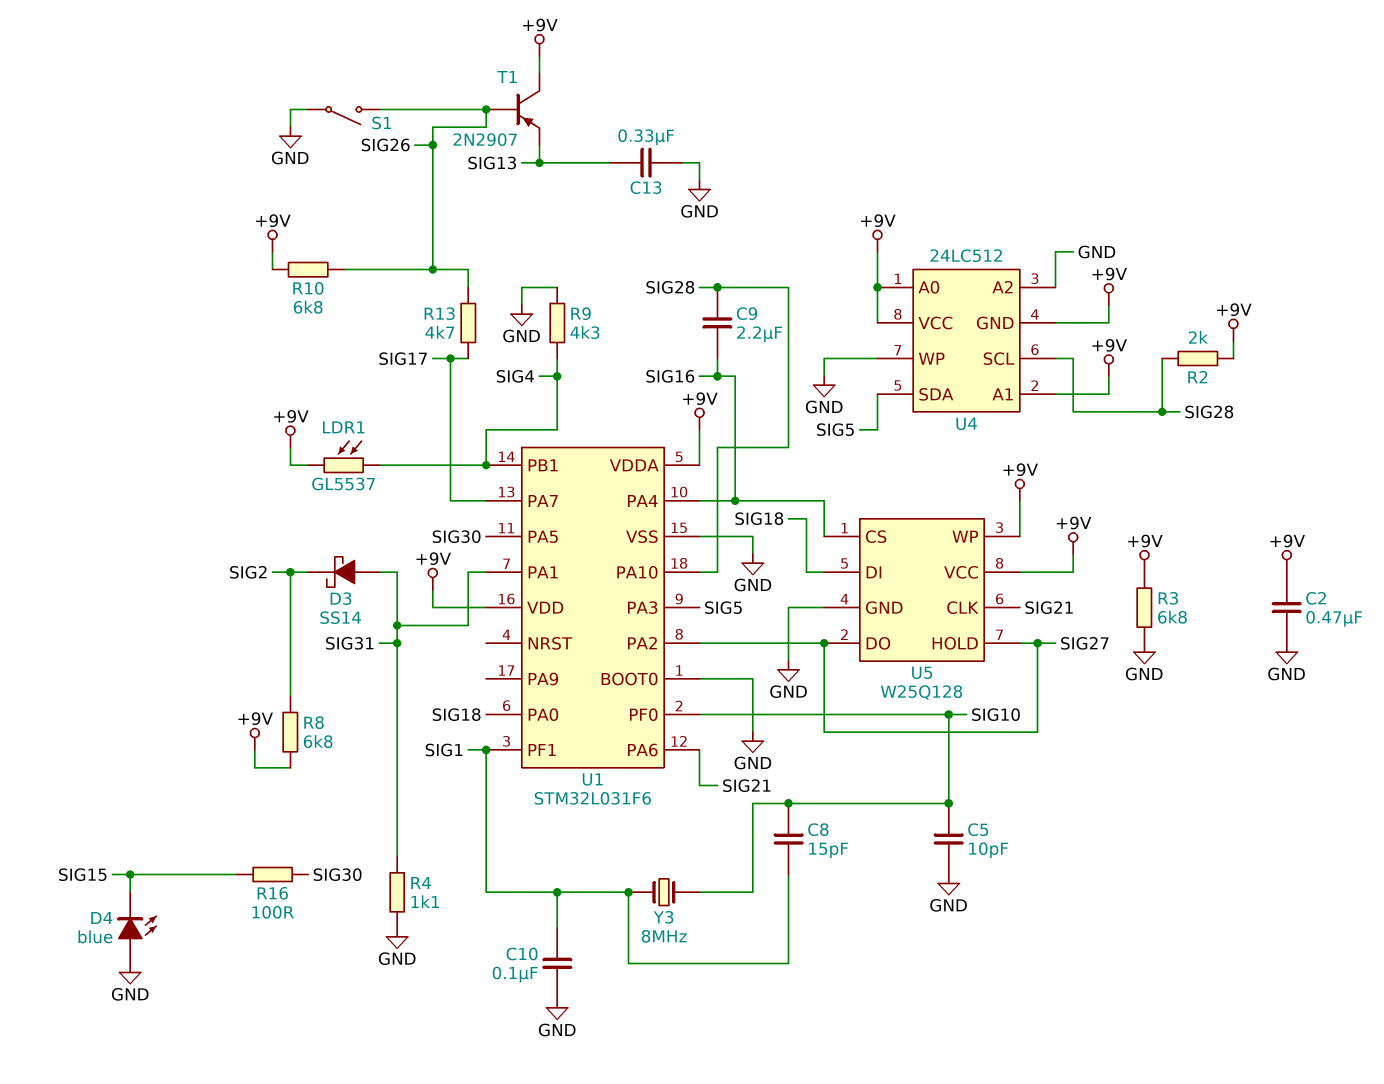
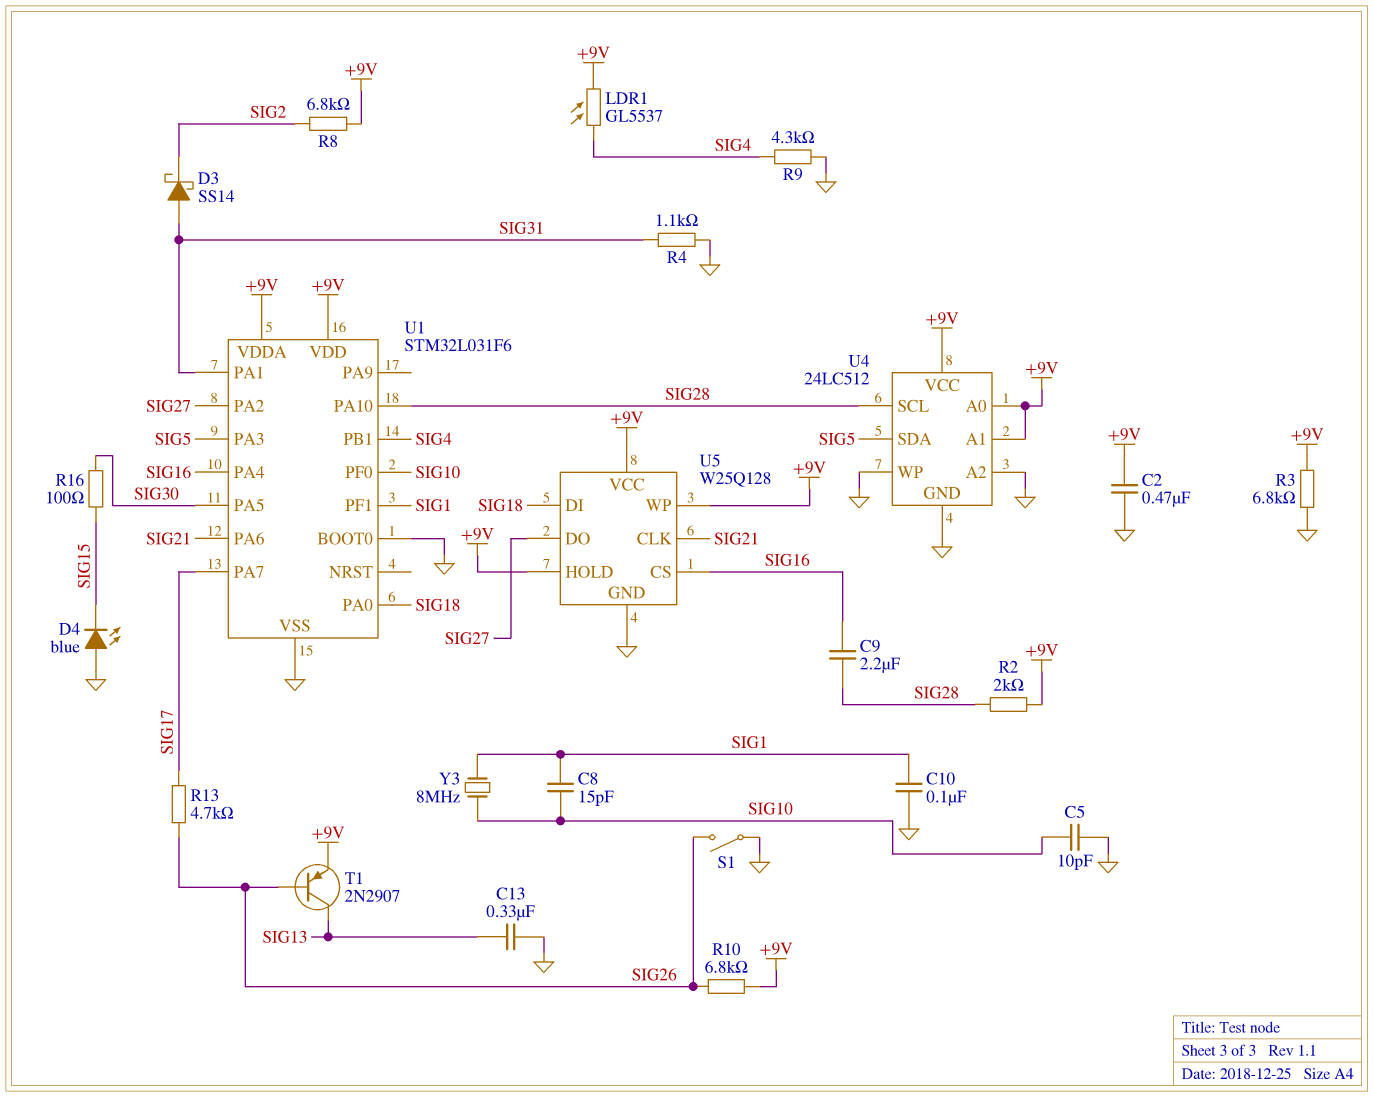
T1: PNP 2N2907 (B SIG26, C +9V, E SIG13) -> PNP 2N2907 (B SIG26, C SIG13, E +9V)
U4 pin GND: +9V -> GND
U5 pin HOLD: SIG27 -> +9V

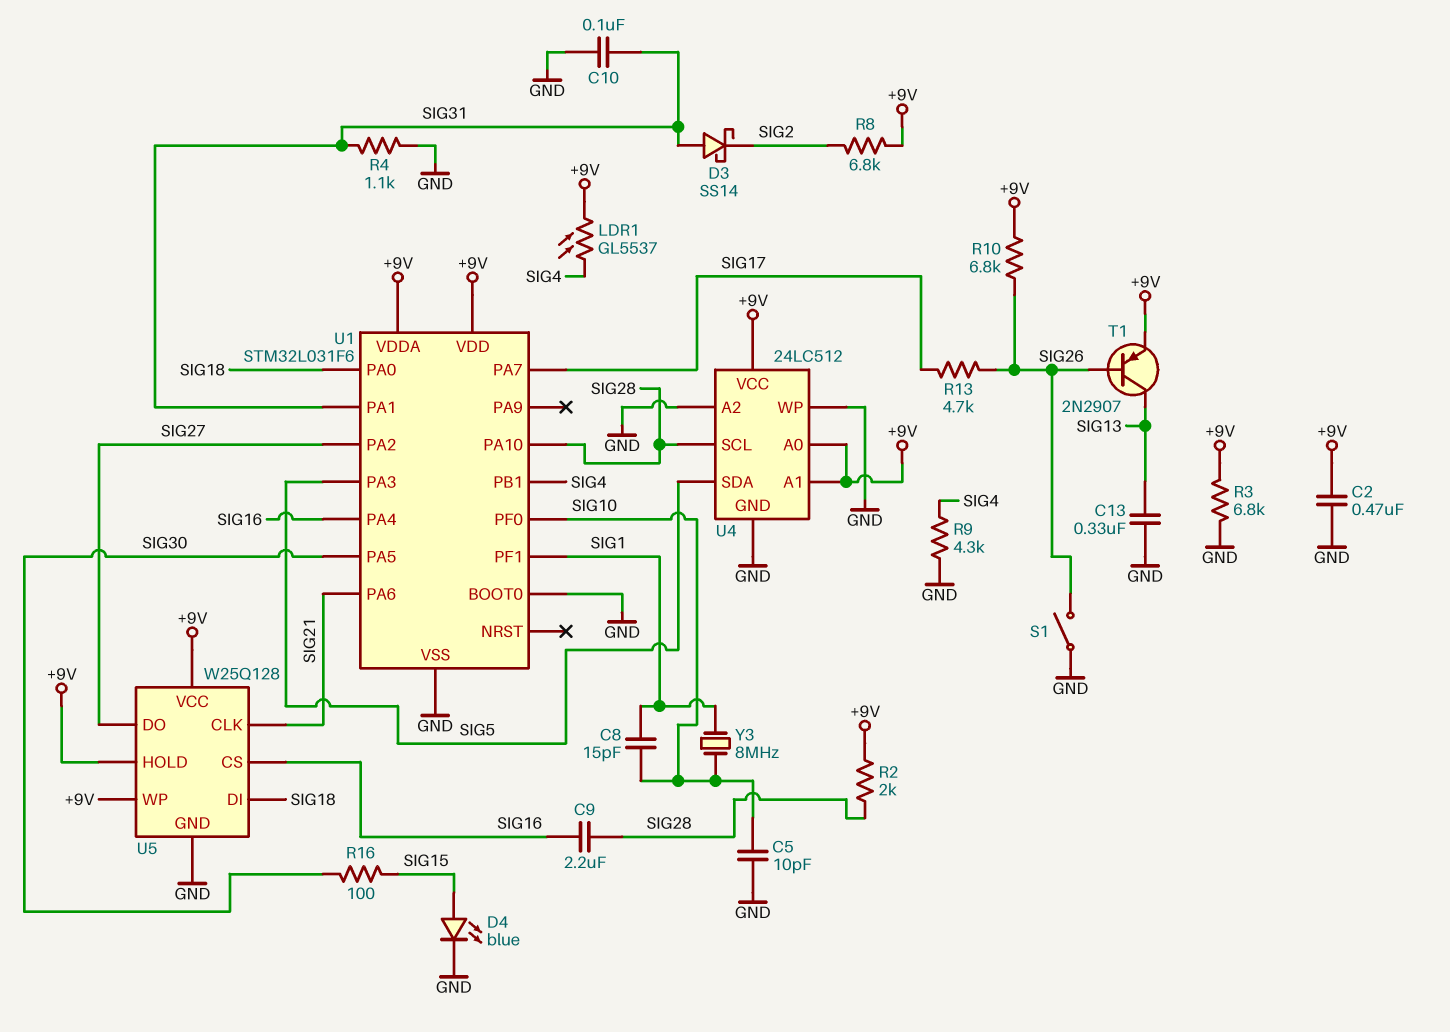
C10: 100nF (GND, SIG1) -> 100nF (GND, SIG31)
D4: LED blue (A GND, K SIG15) -> LED blue (A SIG15, K GND)

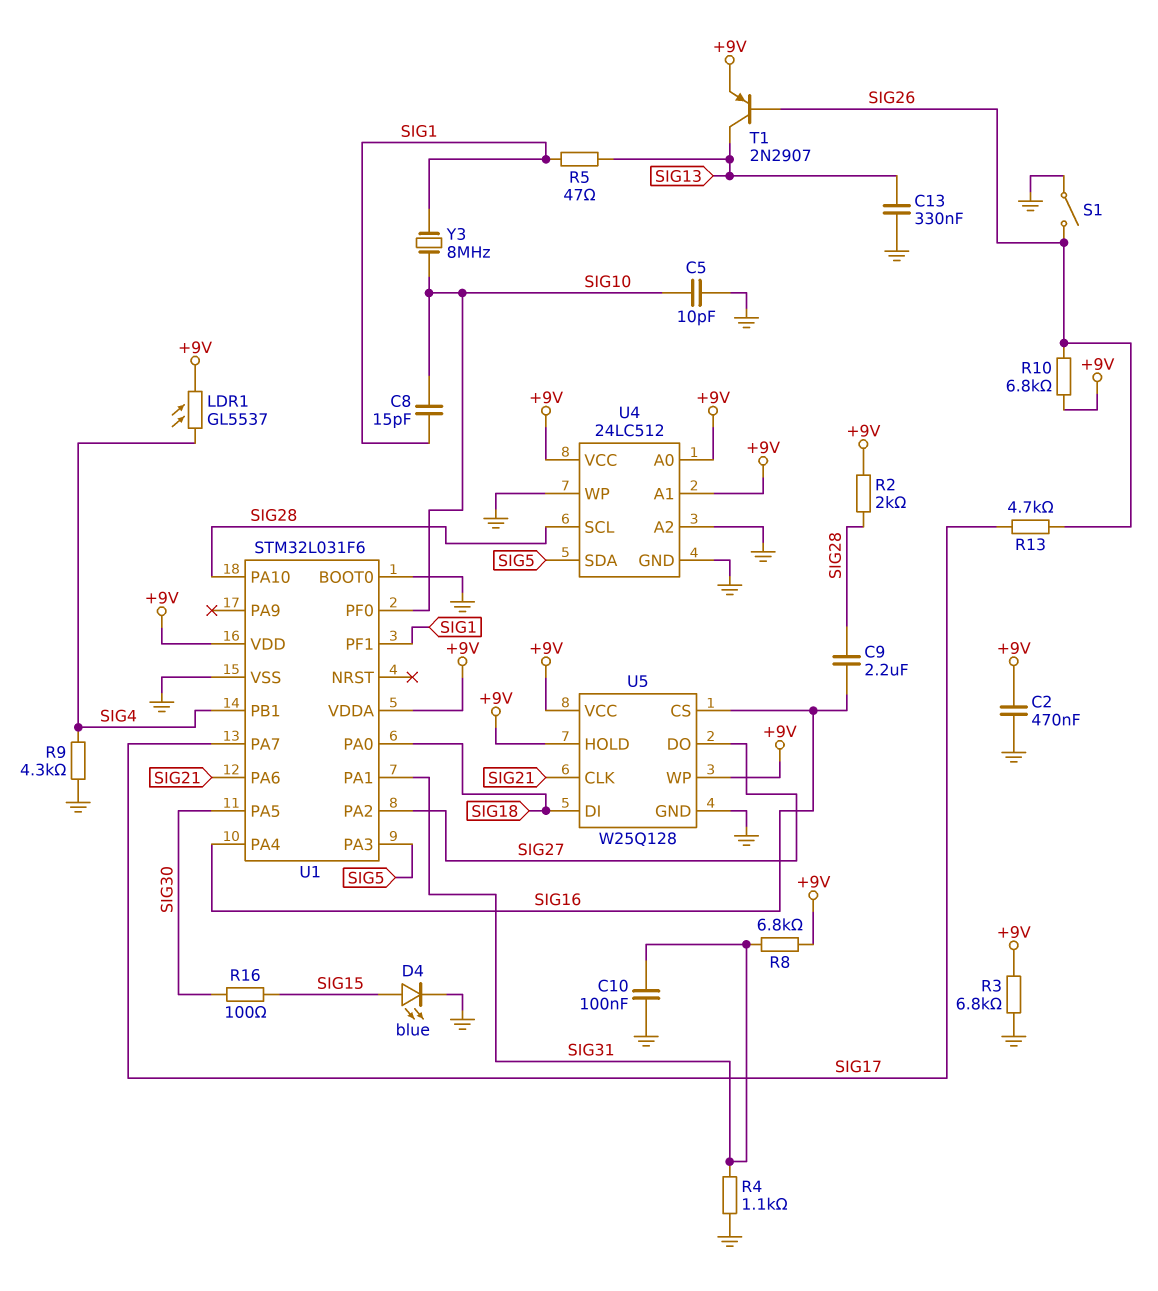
D3: schottky SS14 (A SIG31, K SIG2) -> none
R5: none -> 47 (SIG1, SIG13)
R8: 6.8k (+9V, SIG2) -> 6.8k (+9V, SIG31)

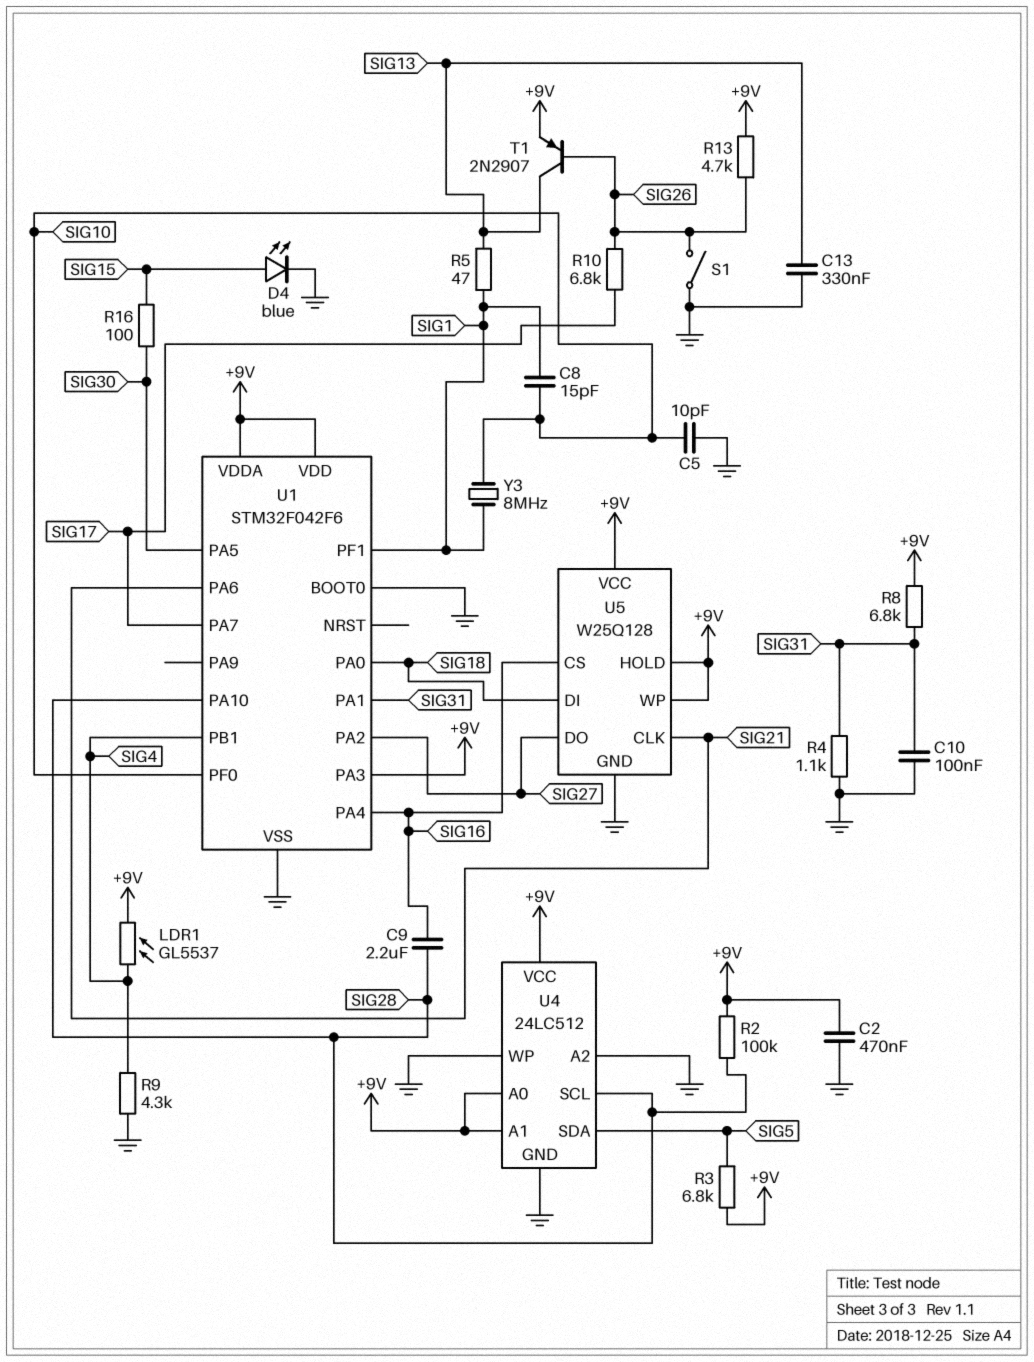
R2: 2k (+9V, SIG28) -> 100k (+9V, SIG28)
R3: 6.8k (+9V, GND) -> 6.8k (+9V, SIG5)
R10: 6.8k (+9V, SIG26) -> 6.8k (SIG17, SIG26)
R13: 4.7k (SIG17, SIG26) -> 4.7k (+9V, SIG26)
U1: STM32L031F6 -> STM32F042F6
U1 pin PA3: SIG5 -> +9V

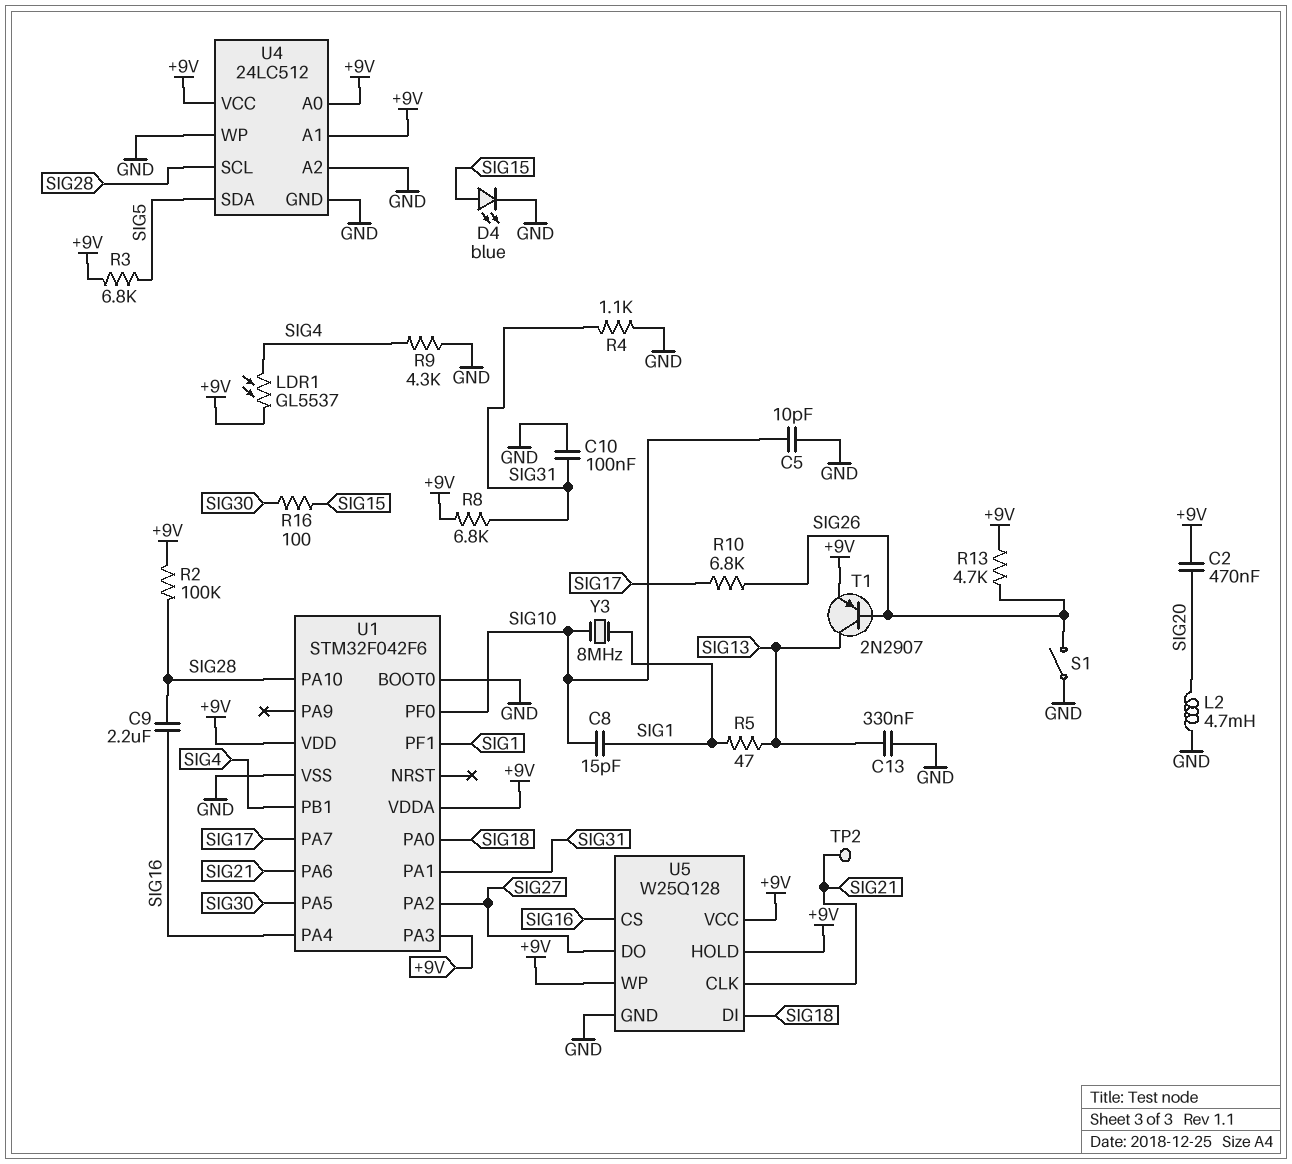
C2: 470nF (+9V, GND) -> 470nF (+9V, SIG20)
L2: none -> 4.7mH (GND, SIG20)
TP2: none -> test point (SIG21)

